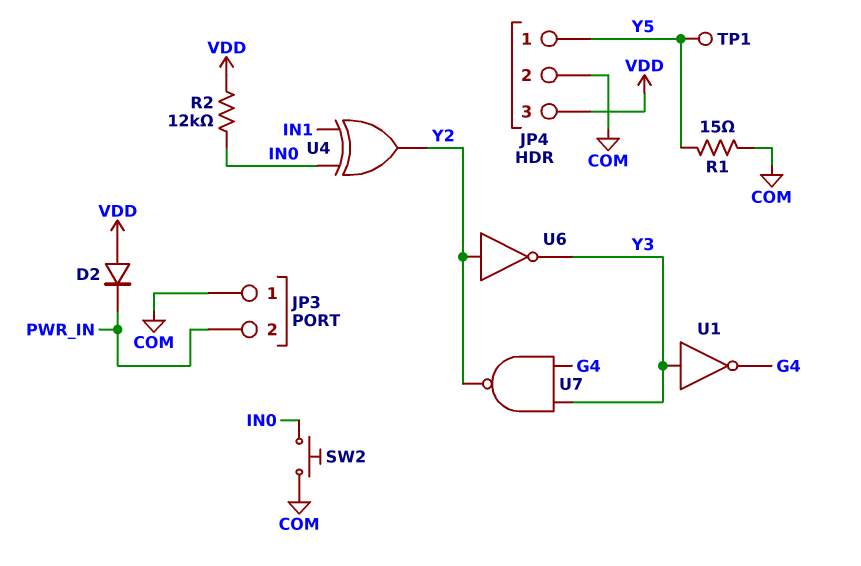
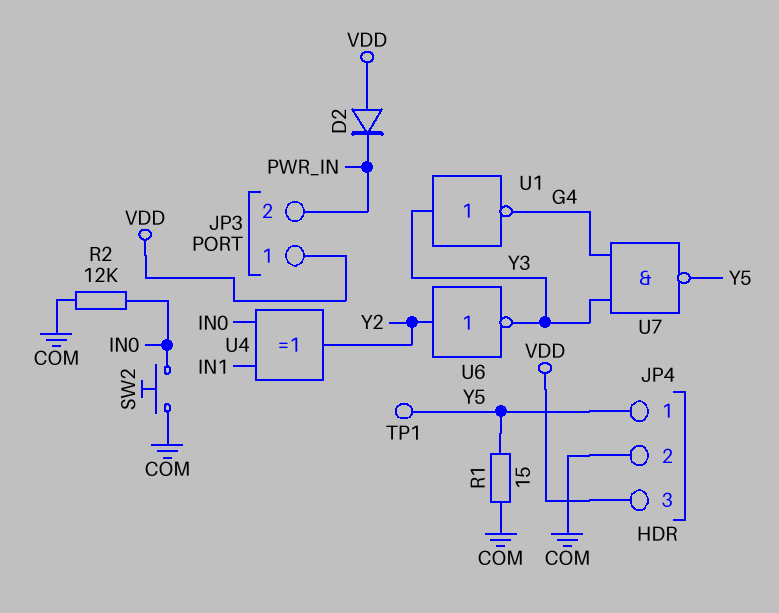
JP3 pin 1: COM -> VDD
R2: 12k (IN0, VDD) -> 12k (COM, IN0)
U7: NAND (in G4, in Y3, out Y2) -> NAND (in G4, in Y3, out Y5)

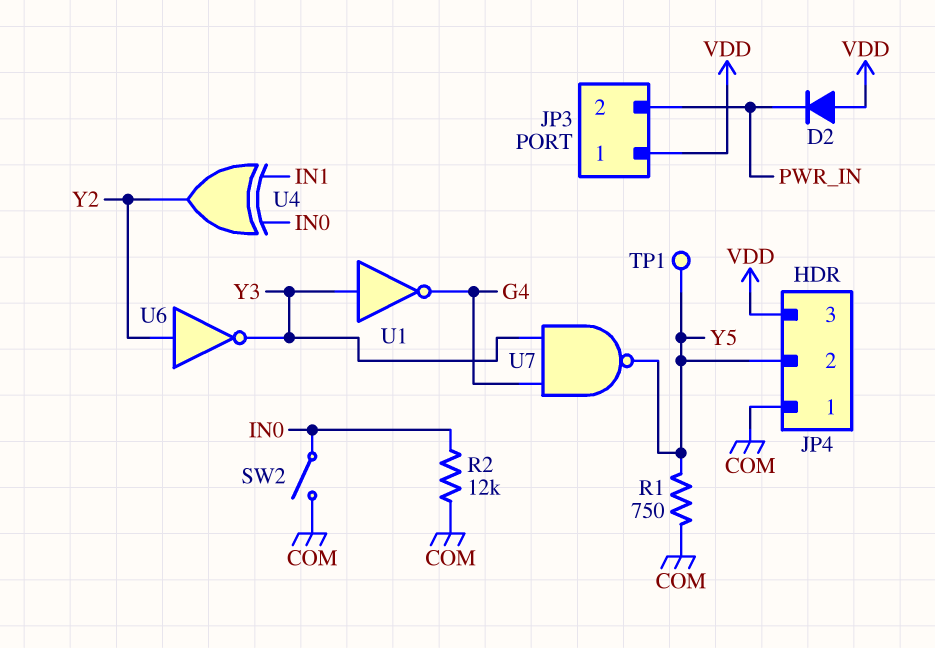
JP4 pin 1: Y5 -> COM
JP4 pin 2: COM -> Y5
R1: 15 (COM, Y5) -> 750 (COM, Y5)
SW2: button (COM, IN0) -> switch (COM, IN0)

